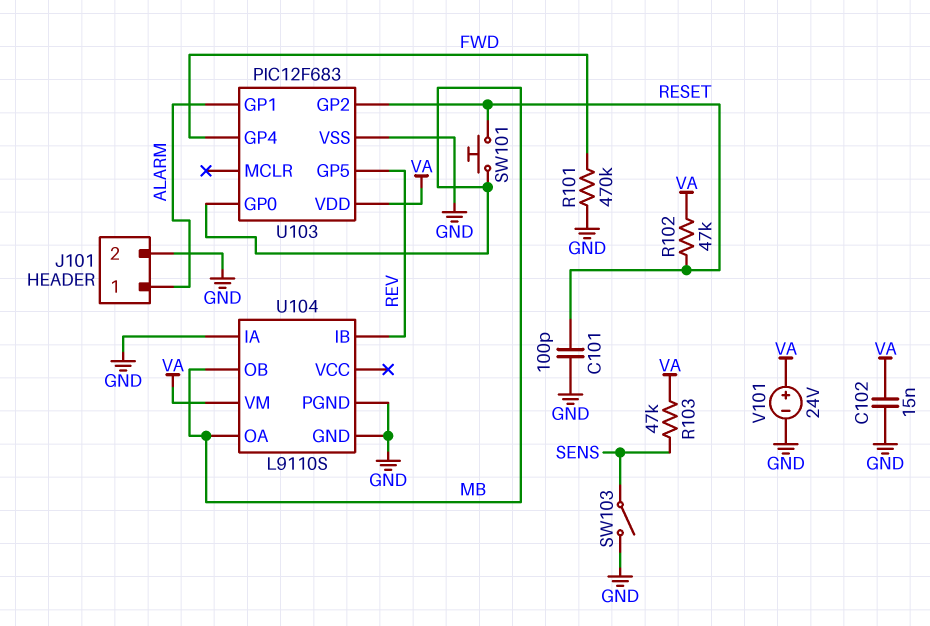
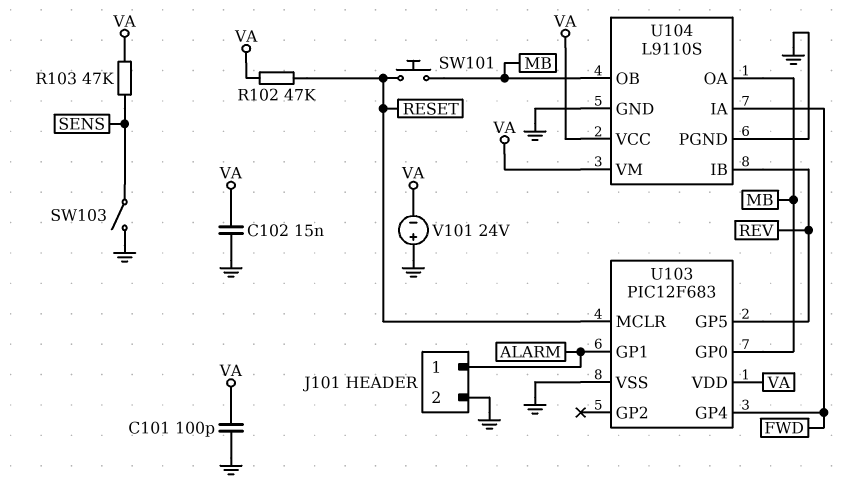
C101: 100pF (GND, RESET) -> 100pF (GND, VA)
R101: 470k (FWD, GND) -> none
U103 pin GP2: RESET -> none
U103 pin MCLR: none -> RESET
U104 pin IA: GND -> FWD
U104 pin VCC: none -> VA
V101: 24V (plus VA, minus GND) -> 24V (plus GND, minus VA)

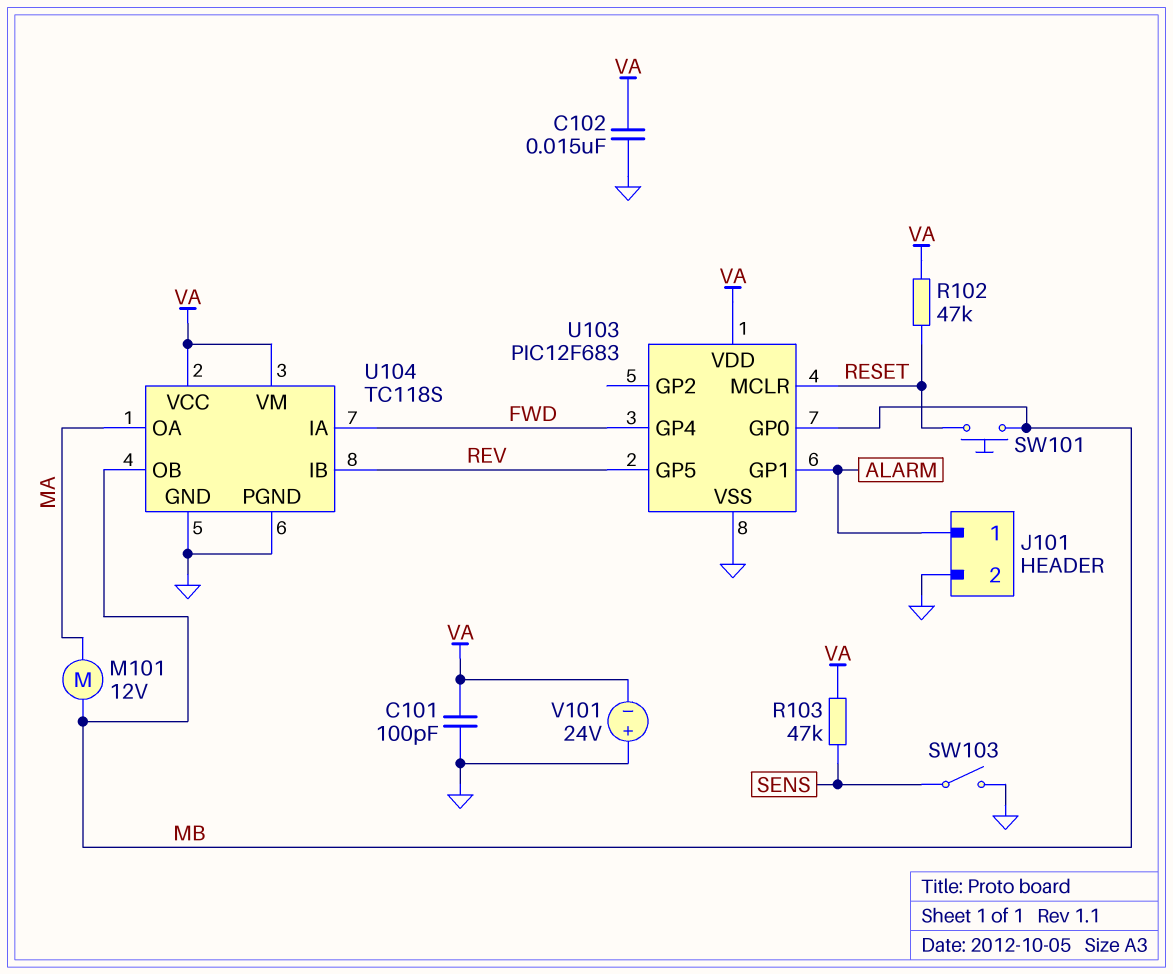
M101: none -> motor 12V (MA, MB)
U104: L9110S -> TC118S
U104 pin OA: MB -> MA

